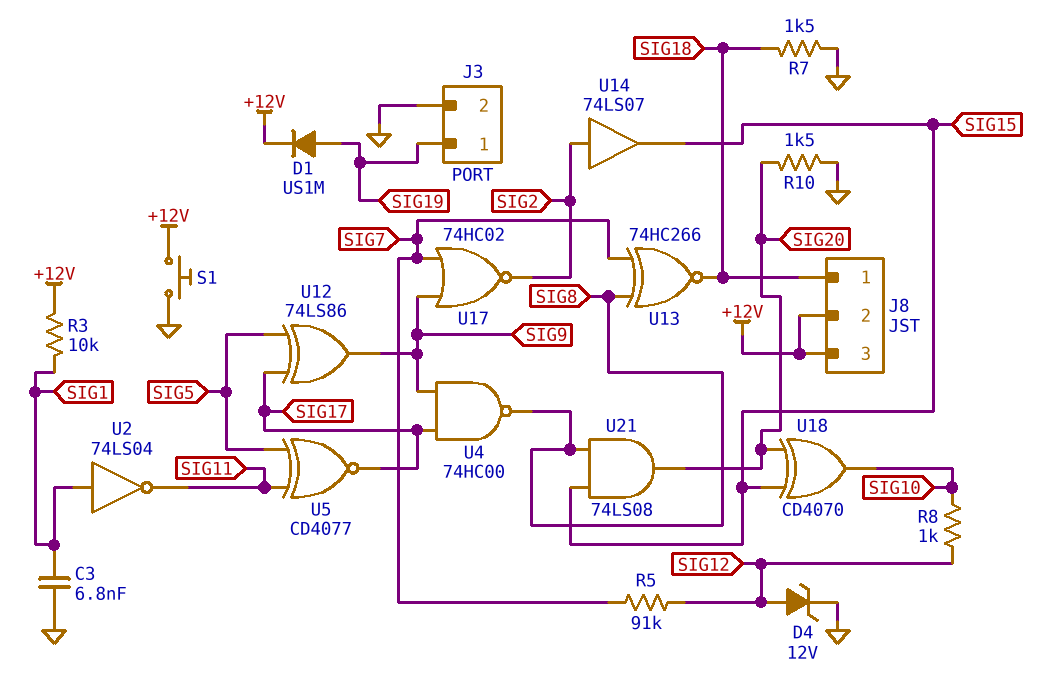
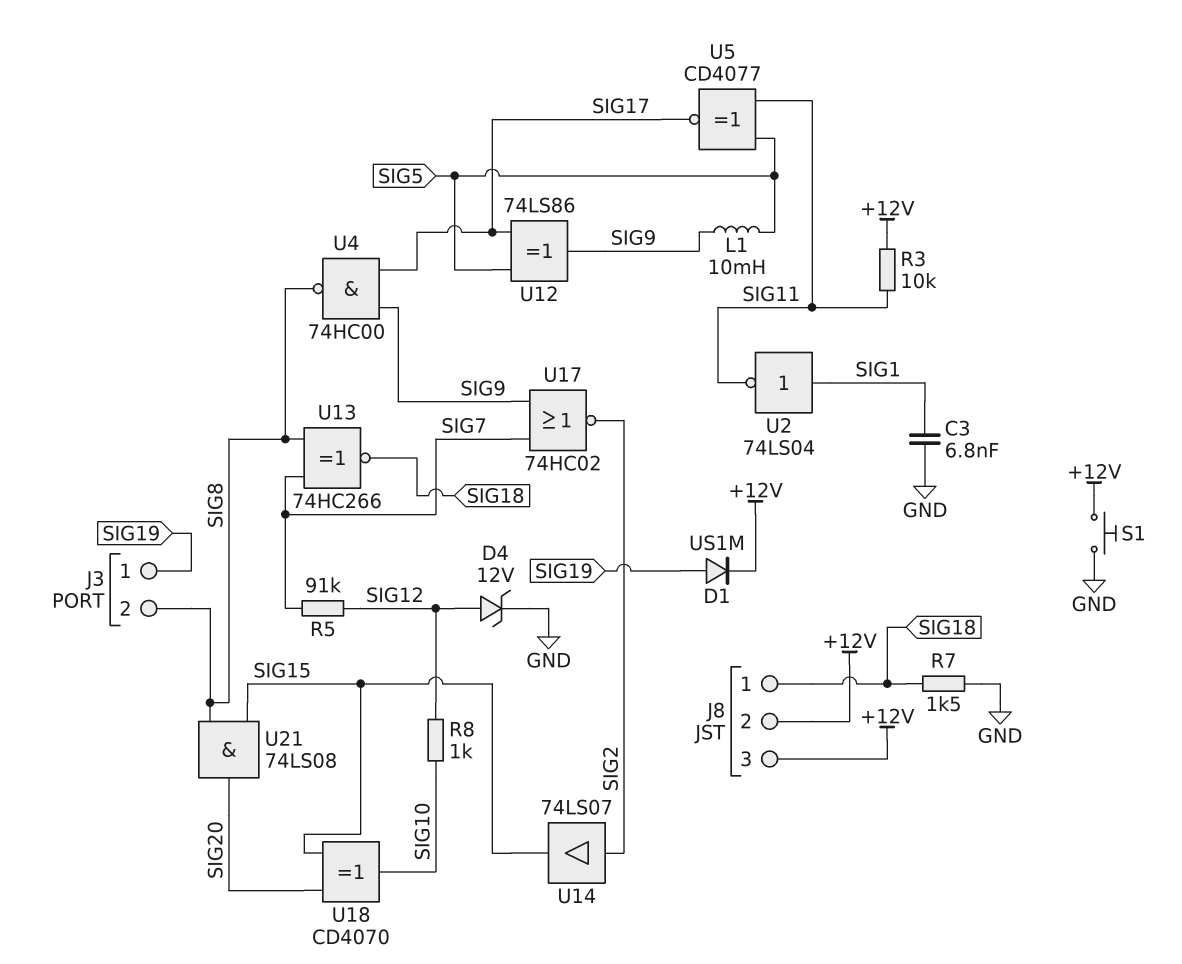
J3 pin 2: GND -> SIG8
L1: none -> 10mH (SIG5, SIG9)
R3: 10k (+12V, SIG1) -> 10k (+12V, SIG11)
R10: 1.5k (GND, SIG20) -> none

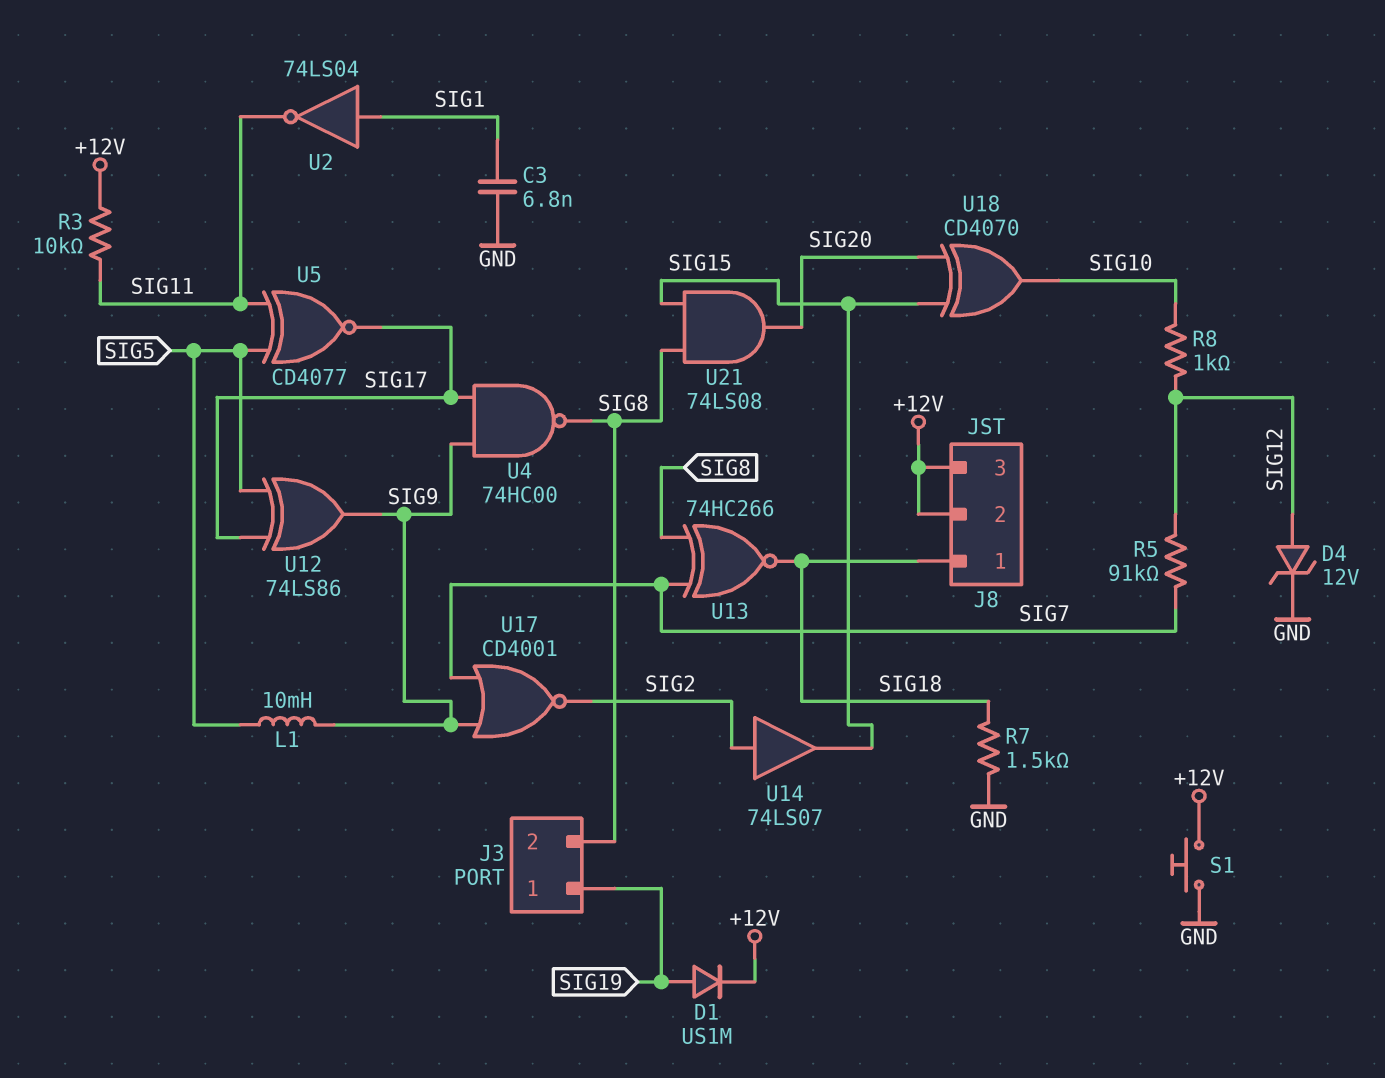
U17: NOR 74HC02 (in SIG7, in SIG9, out SIG2) -> NOR CD4001 (in SIG7, in SIG9, out SIG2)

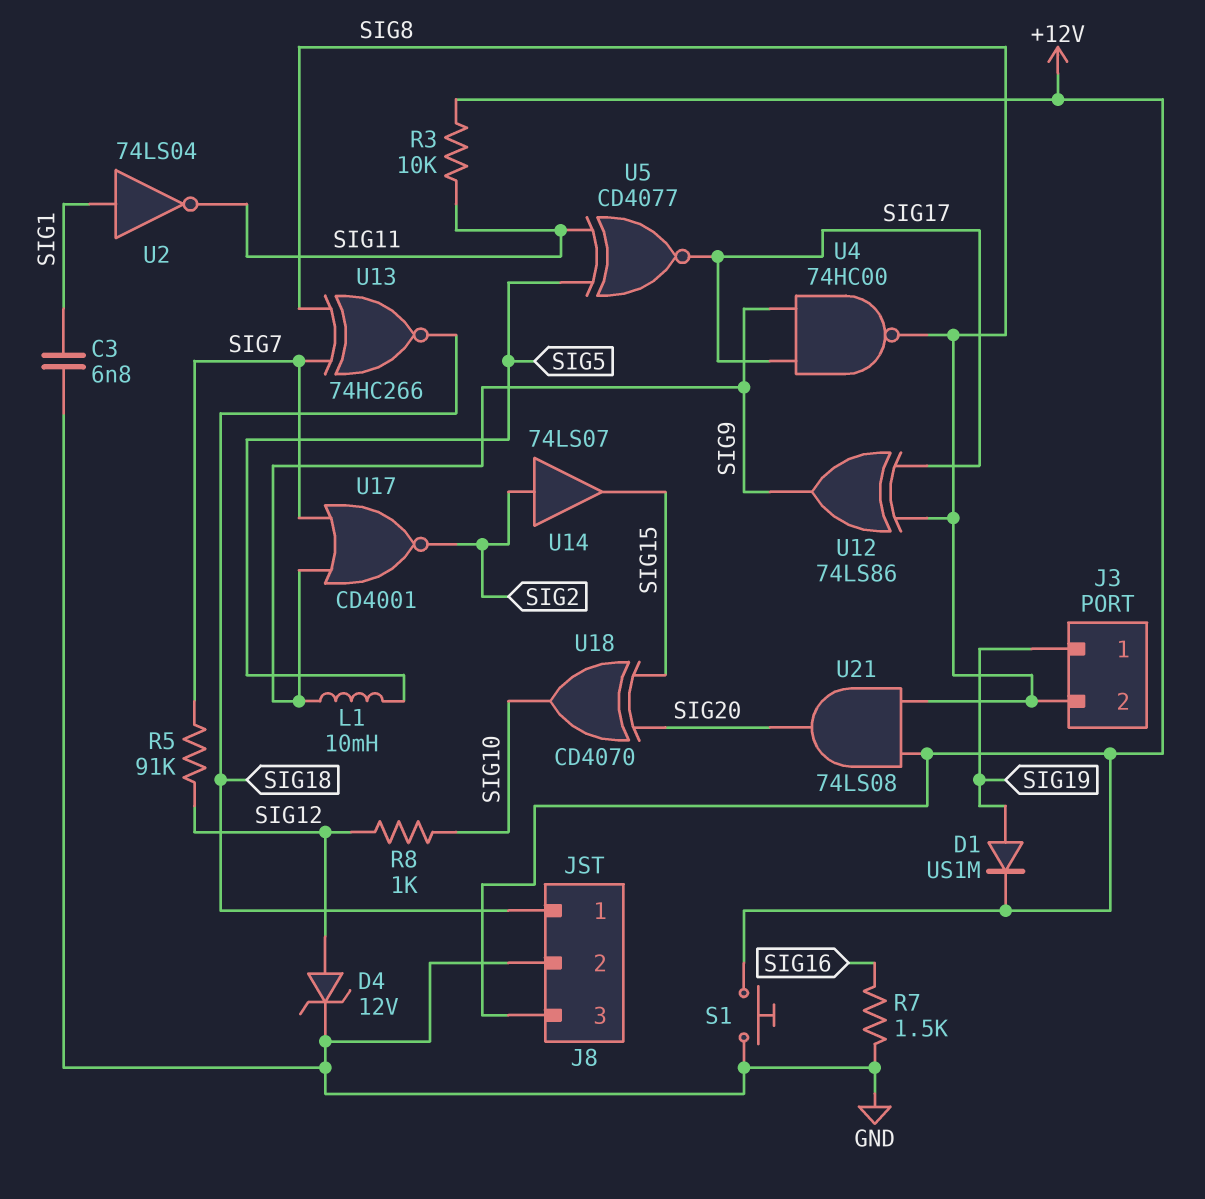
J8 pin 2: +12V -> GND
R7: 1.5k (GND, SIG18) -> 1.5k (GND, SIG16)
U12: XOR 74LS86 (in SIG5, in SIG17, out SIG9) -> XOR 74LS86 (in SIG8, in SIG17, out SIG9)
U21: AND 74LS08 (in SIG8, in SIG15, out SIG20) -> AND 74LS08 (in +12V, in SIG8, out SIG20)

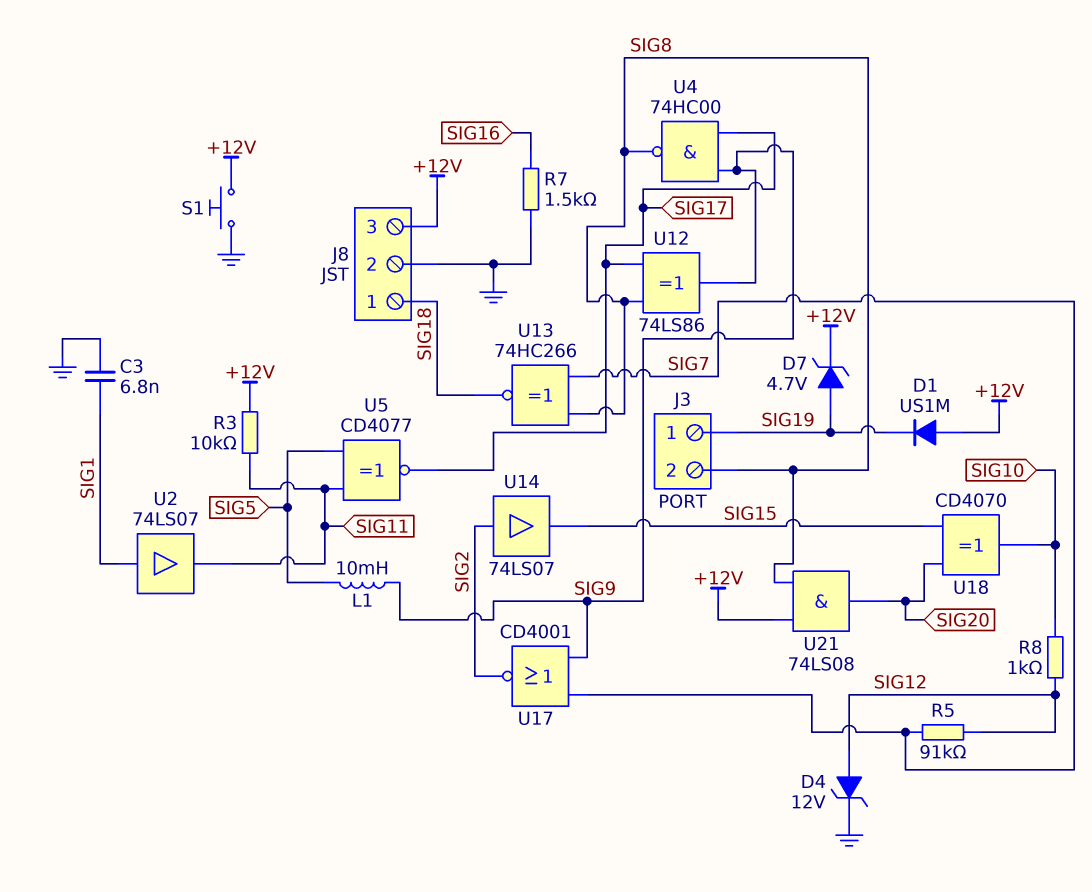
D1: diode US1M (A SIG19, K +12V) -> diode US1M (A +12V, K SIG19)
D7: none -> zener 4.7V (A SIG19, K +12V)
U2: NOT 74LS04 (in SIG1, out SIG11) -> buffer 74LS07 (in SIG1, out SIG11)

